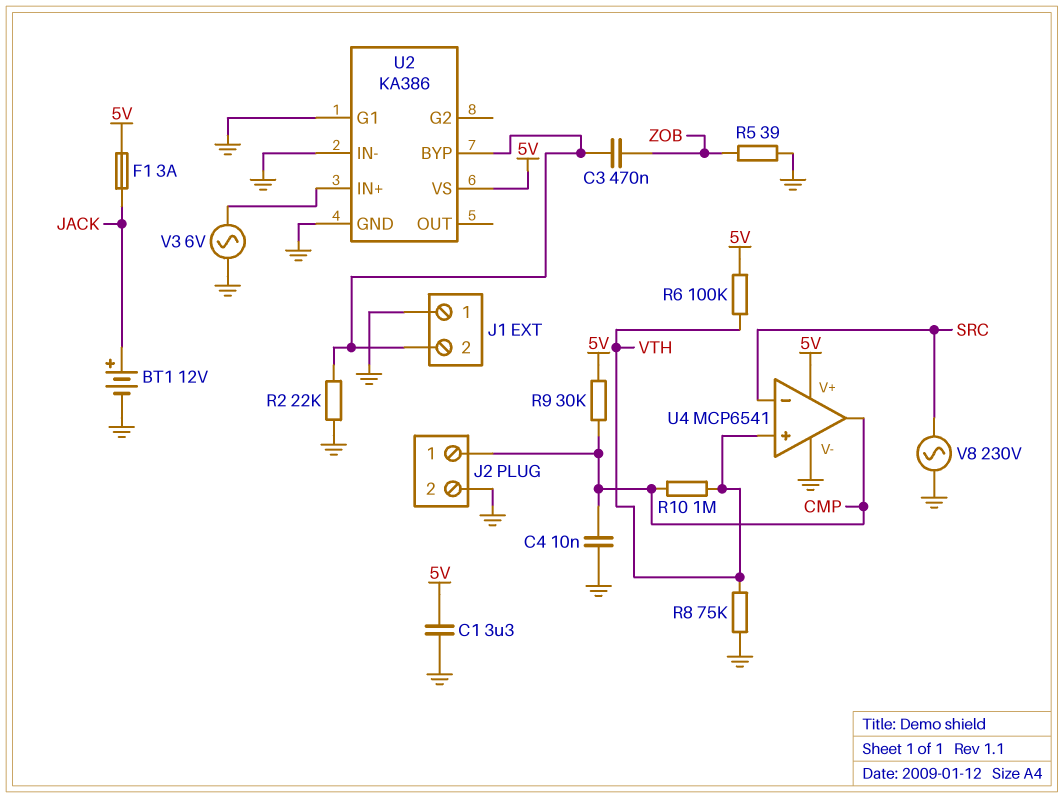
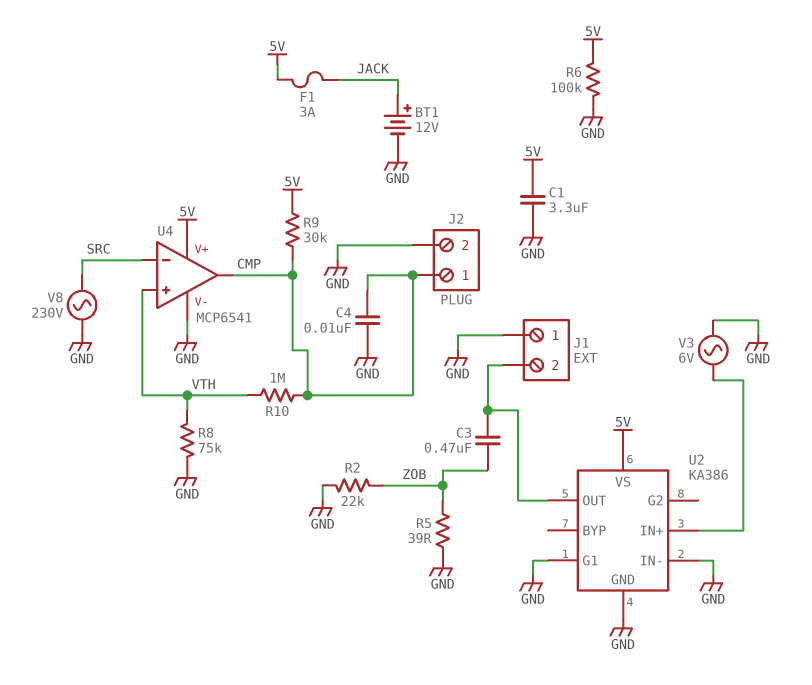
R2: 22k (GND, J1/2) -> 22k (GND, ZOB)
R6: 100k (5V, VTH) -> 100k (5V, GND)
U2 pin BYP: J1/2 -> none
U2 pin OUT: none -> J1/2

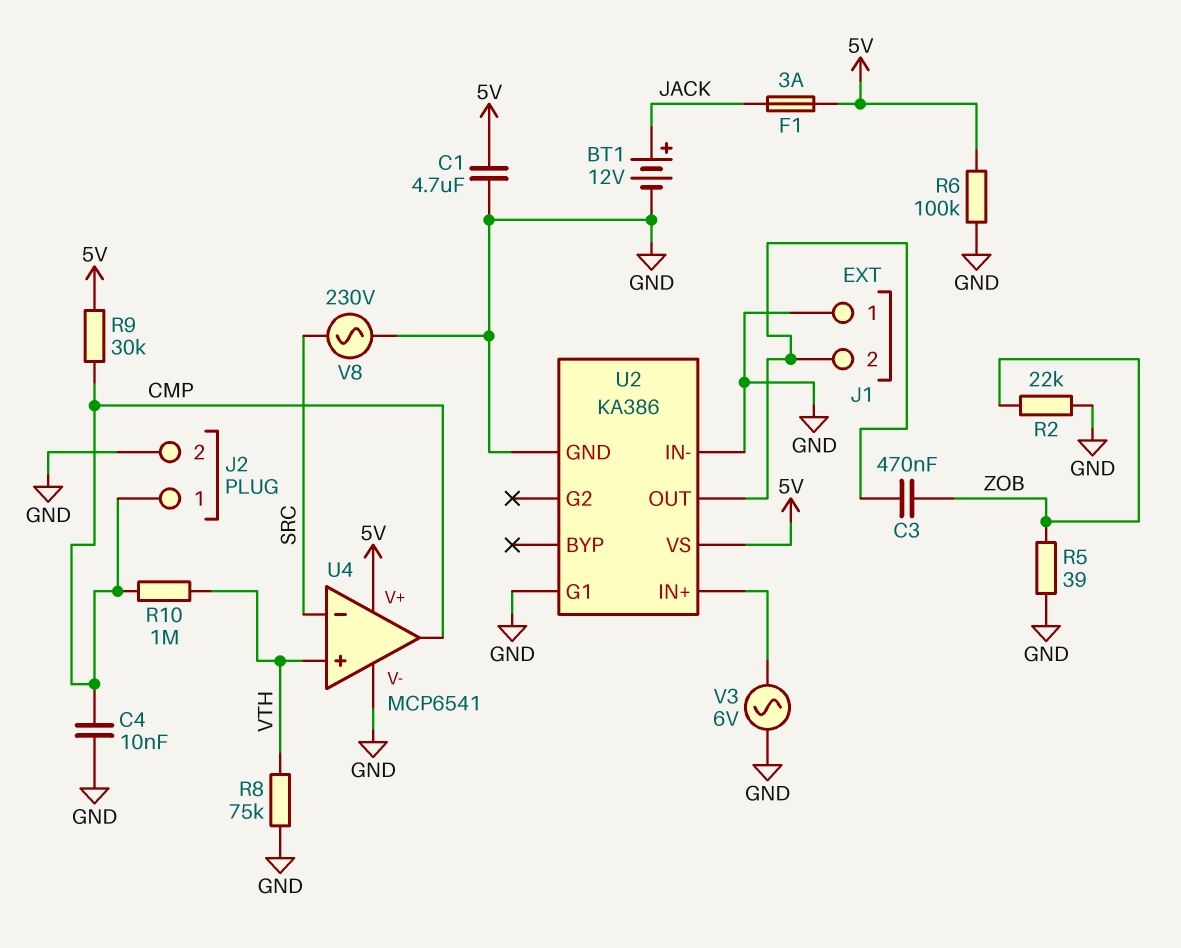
C1: 3.3uF (5V, GND) -> 4.7uF (5V, GND)

